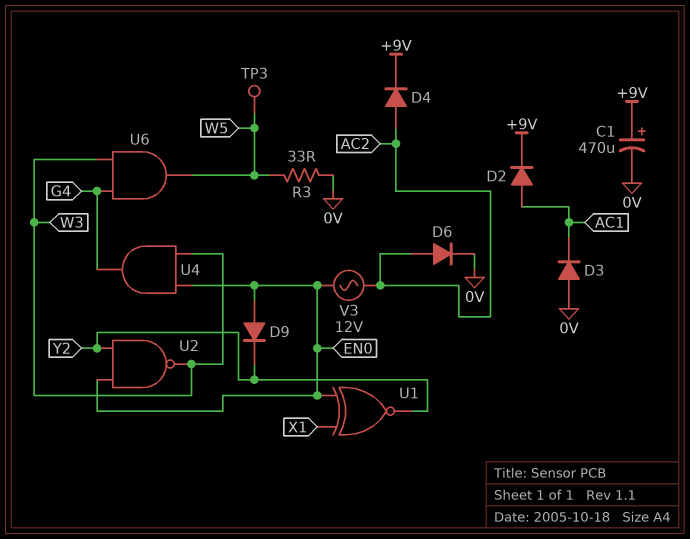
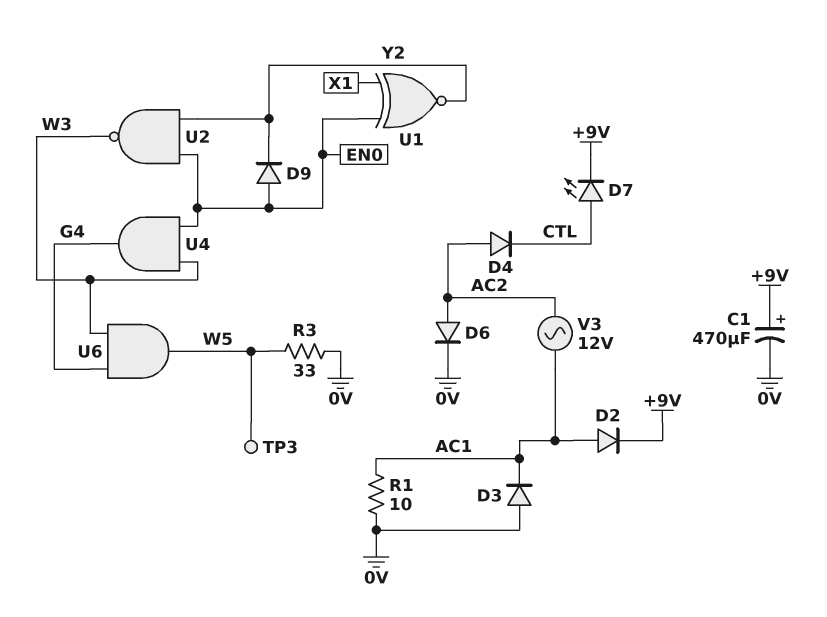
D4: diode (A AC2, K +9V) -> diode (A AC2, K CTL)
D7: none -> LED (A CTL, K +9V)
R1: none -> 10 (0V, AC1)
V3: AC 12V (AC2, EN0) -> AC 12V (AC1, AC2)

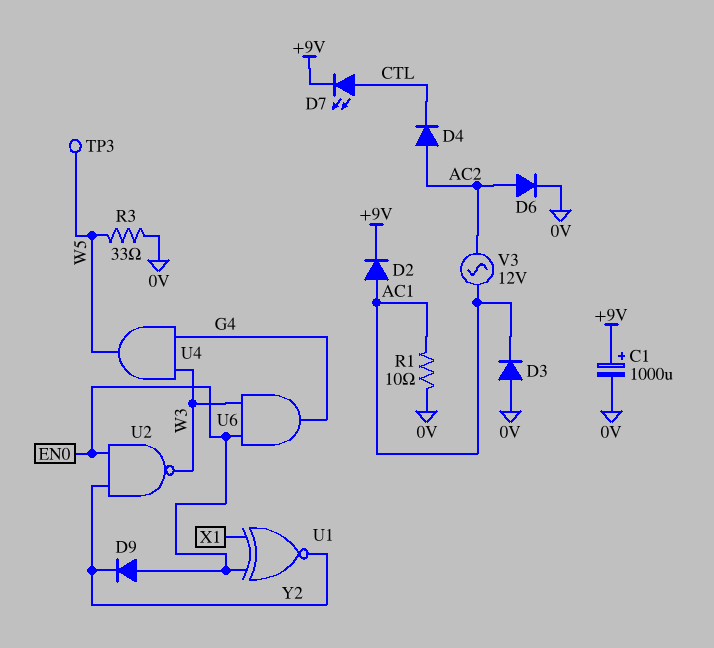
C1: 470uF (plus +9V, minus 0V) -> 1000uF (plus +9V, minus 0V)
U4: AND (in EN0, in W3, out G4) -> AND (in G4, in W3, out W5)
U6: AND (in G4, in W3, out W5) -> AND (in EN0, in W3, out G4)

